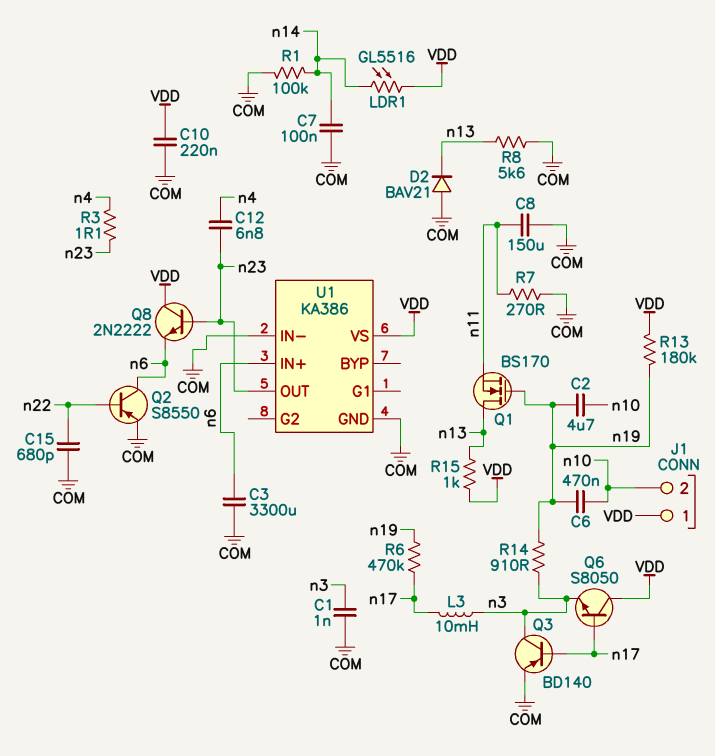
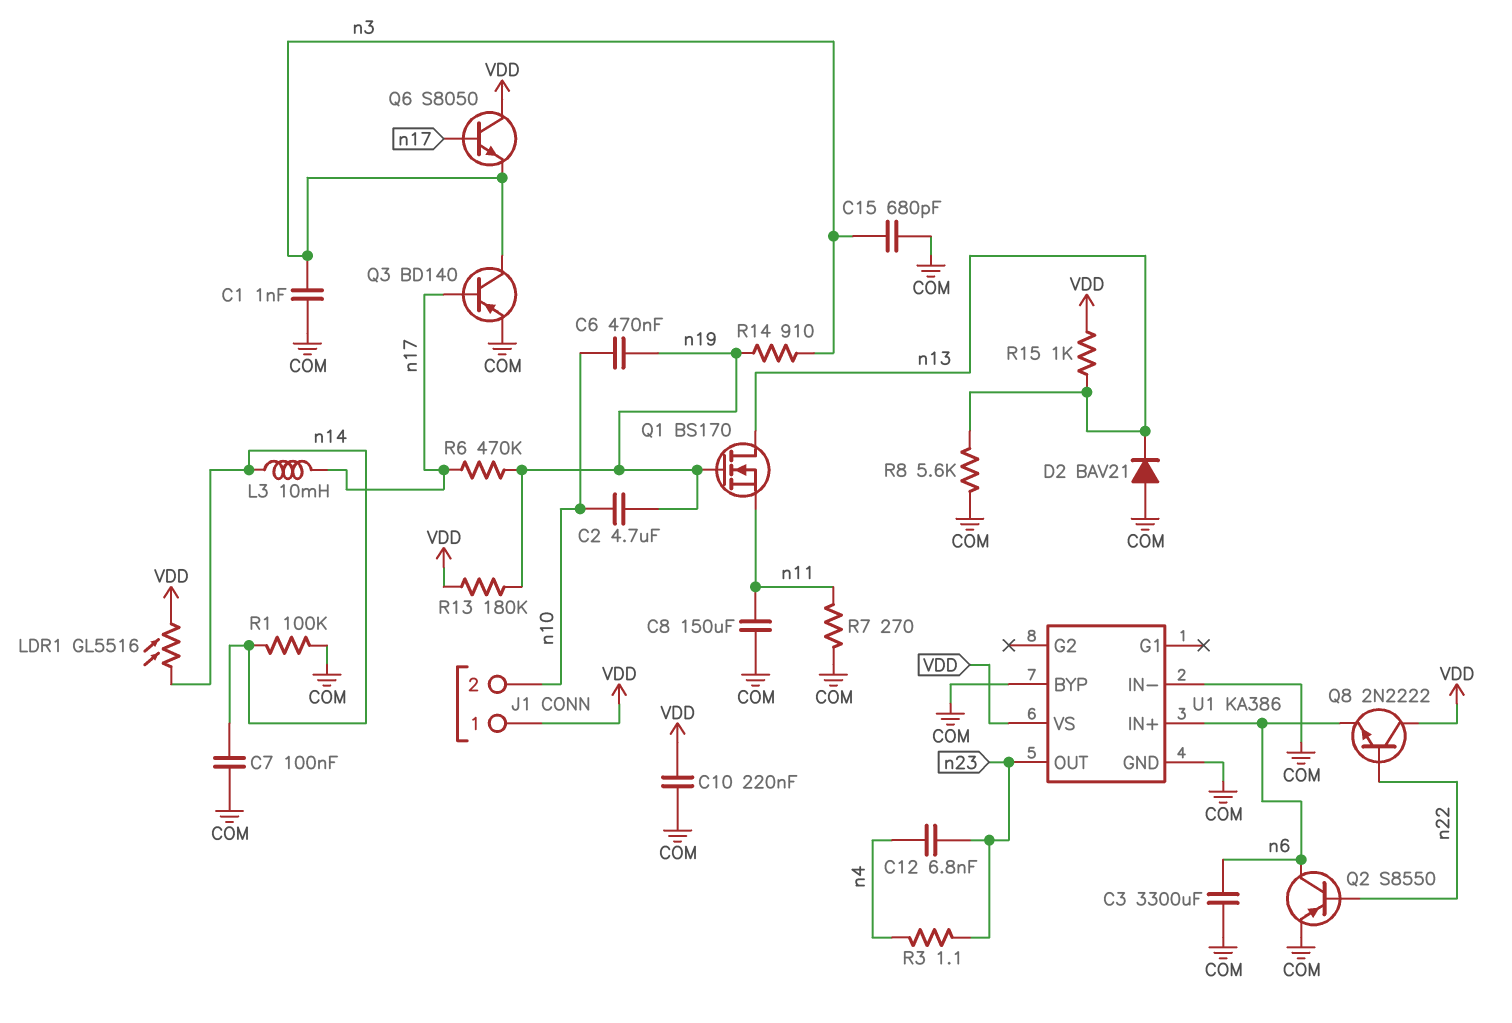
C15: 680pF (COM, n22) -> 680pF (COM, n3)
L3: 10mH (n3, n17) -> 10mH (n14, n17)
Q8: NPN 2N2222 (B n23, C VDD, E n6) -> NPN 2N2222 (B n22, C VDD, E n6)
U1 pin BYP: none -> COM

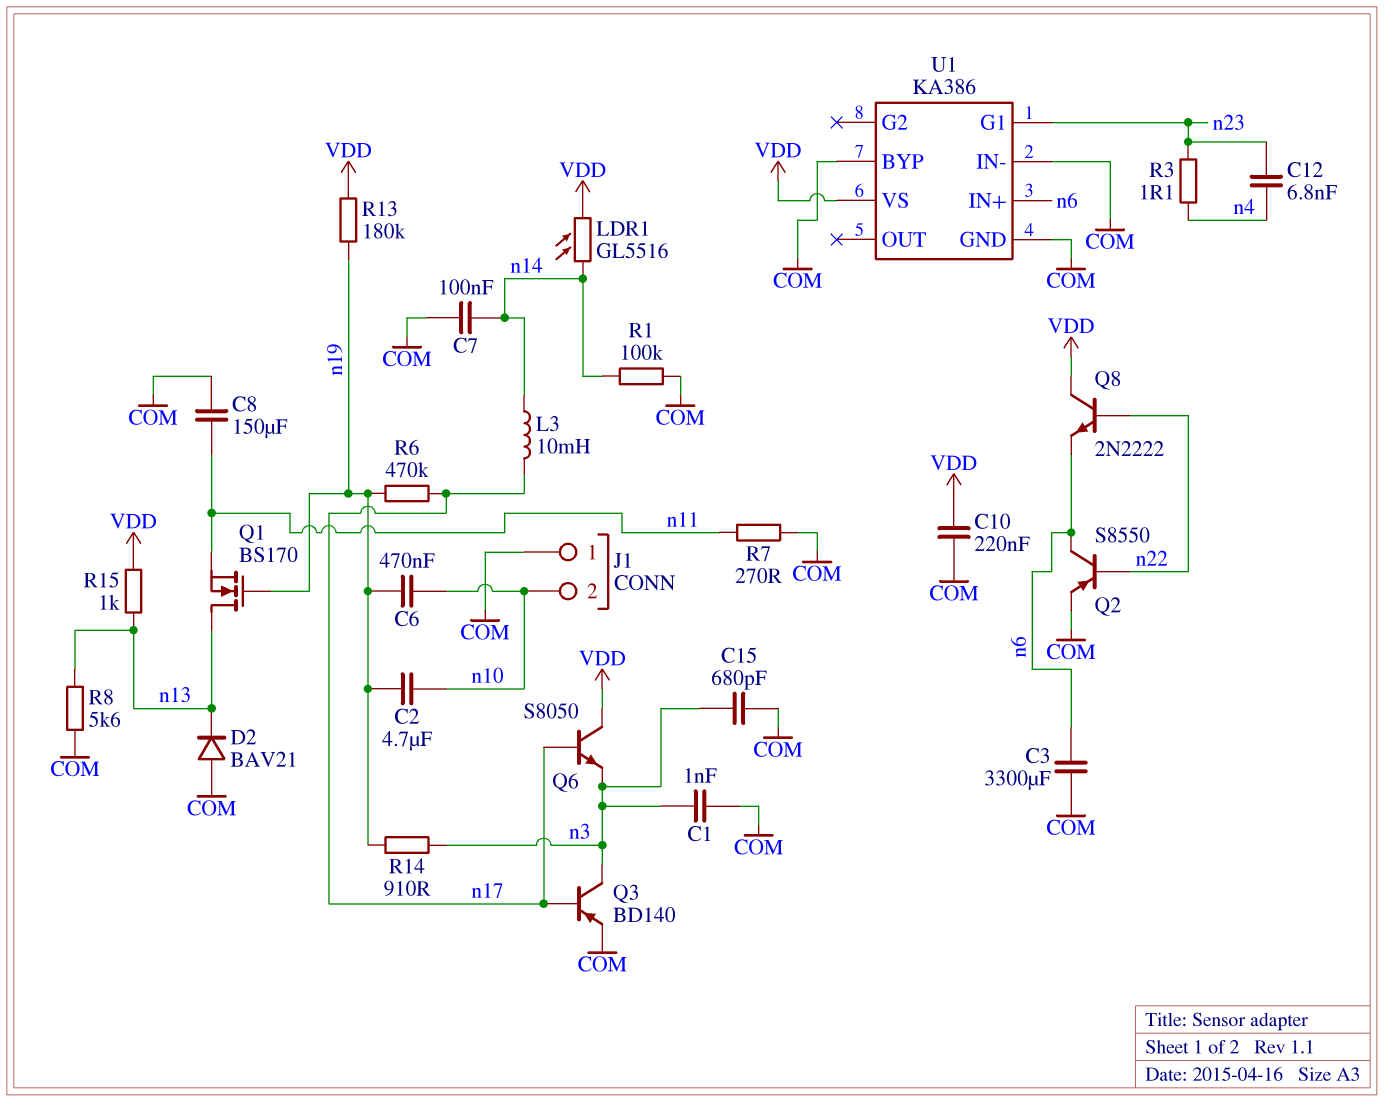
J1 pin 1: VDD -> COM
U1 pin G1: none -> n23
U1 pin OUT: n23 -> none

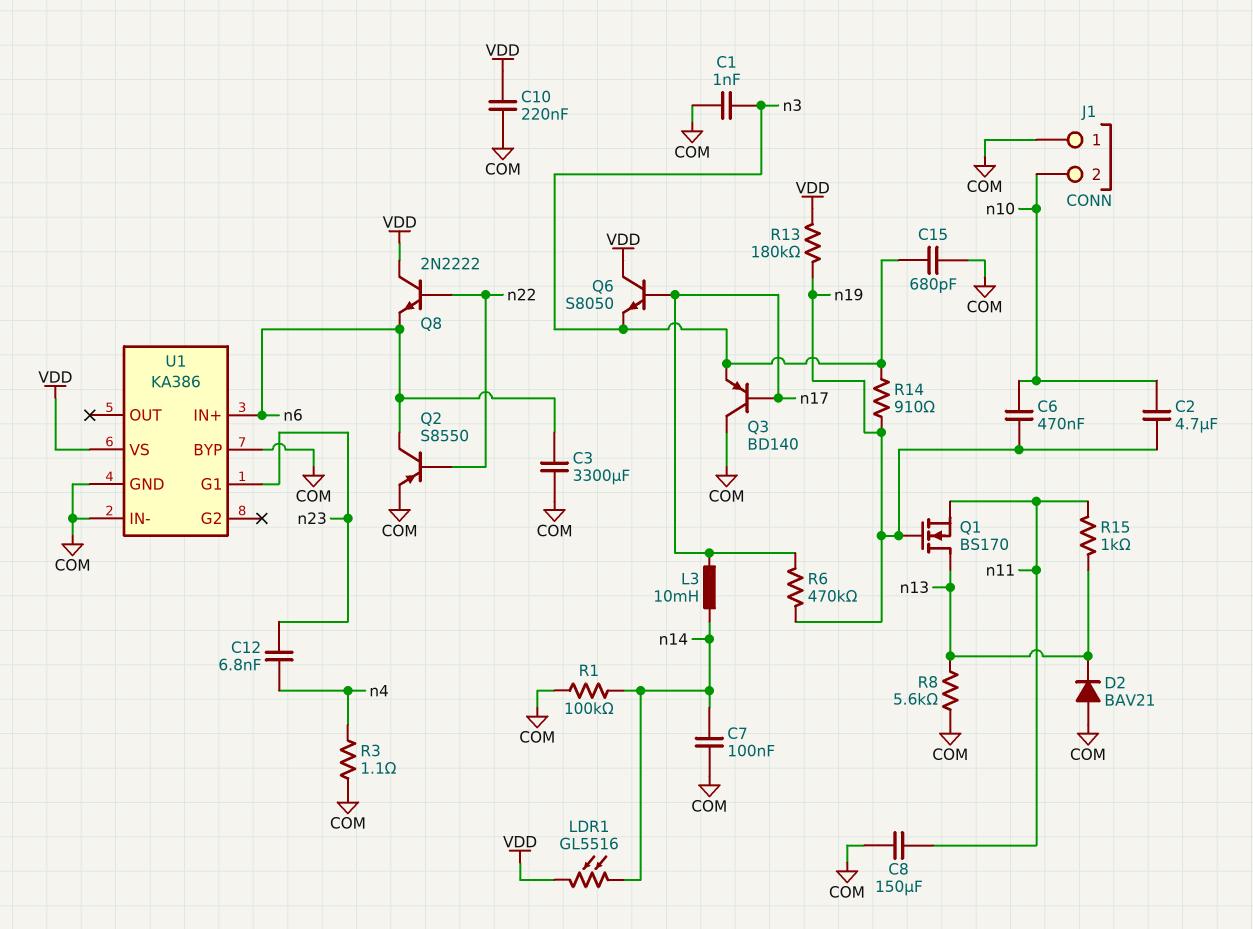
Q3: PNP BD140 (B n17, C n3, E COM) -> PNP BD140 (B n17, C COM, E n3)
R3: 1.1 (n4, n23) -> 1.1 (COM, n4)
R7: 270 (COM, n11) -> none
R15: 1k (VDD, n13) -> 1k (n11, n13)

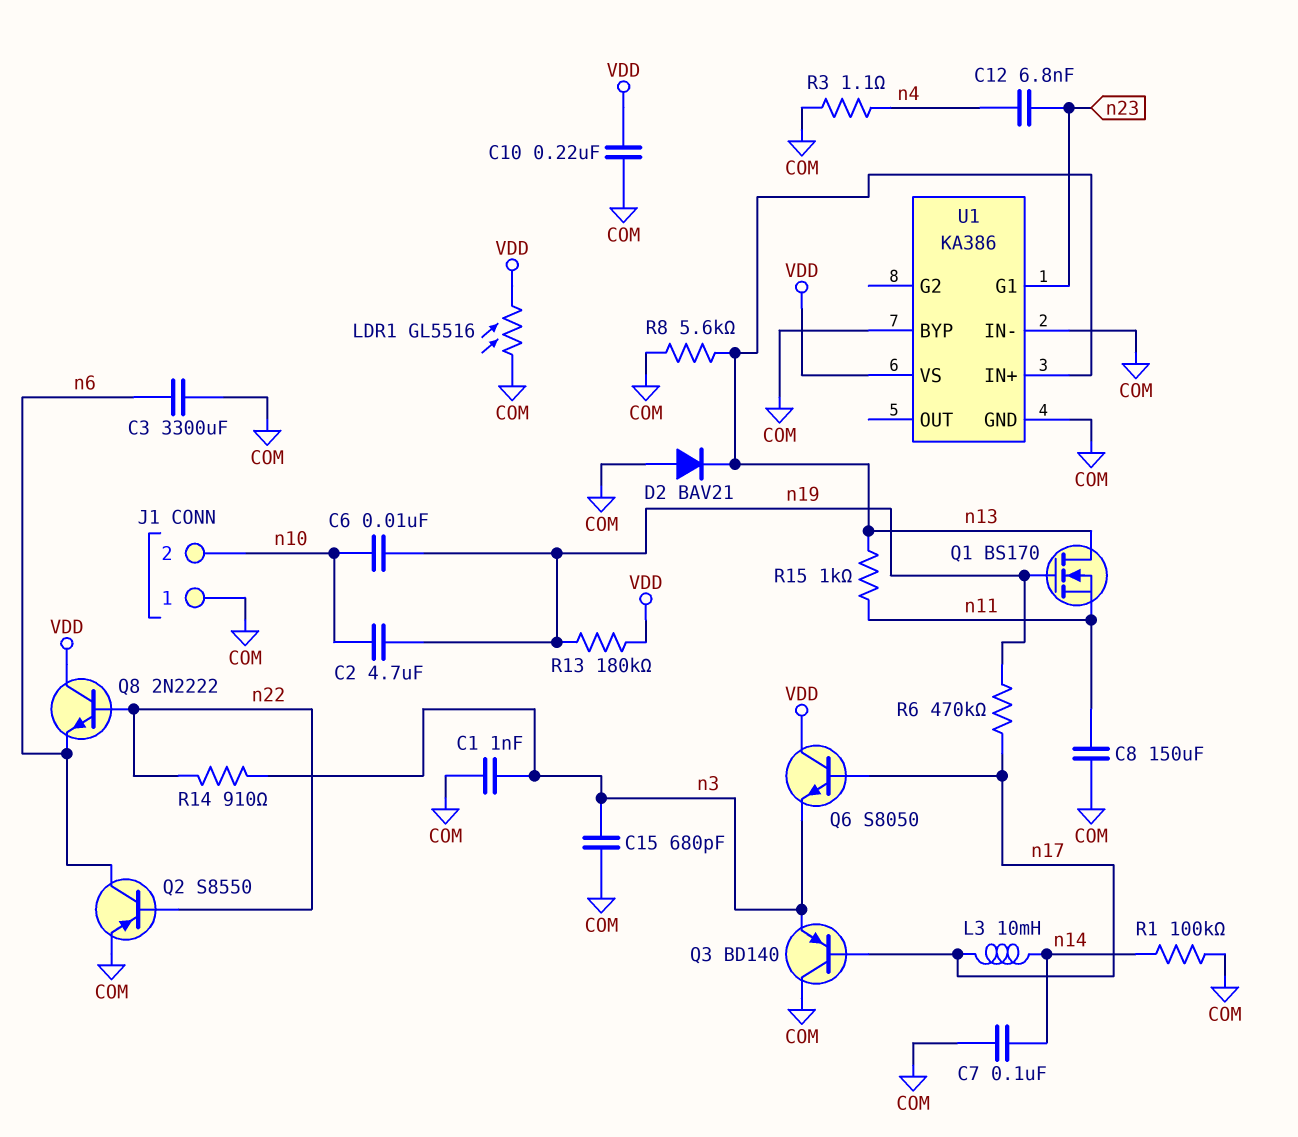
C6: 470nF (n10, n19) -> 10nF (n10, n19)
LDR1: GL5516 (VDD, n14) -> GL5516 (COM, VDD)
R14: 910 (n3, n19) -> 910 (n3, n22)
U1 pin IN+: n6 -> n13

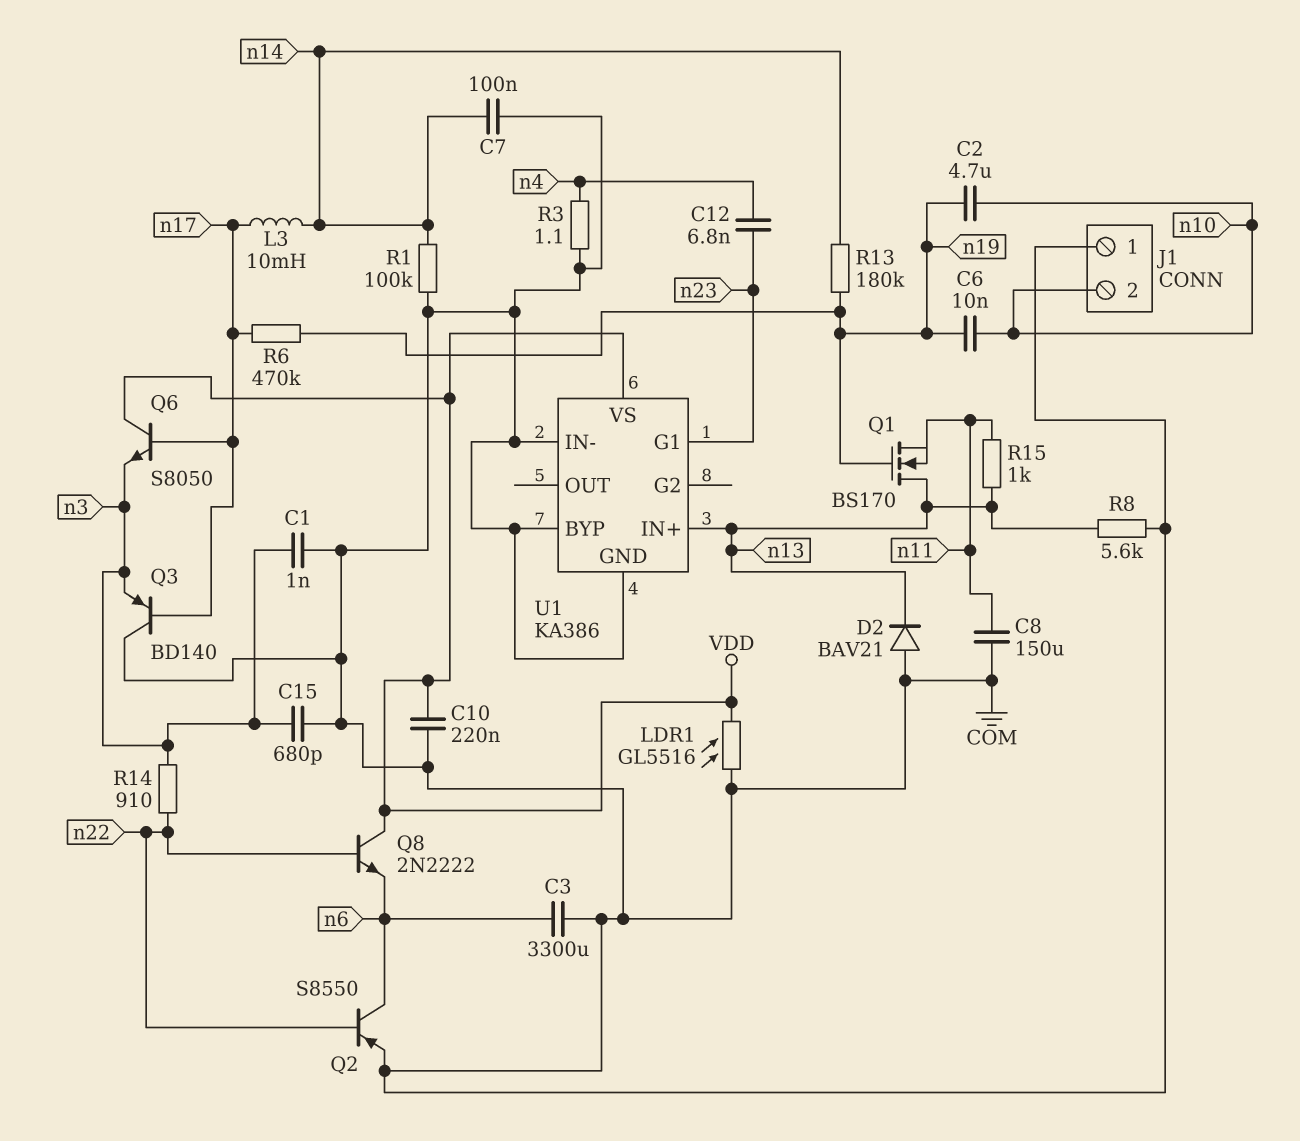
R13: 180k (VDD, n19) -> 180k (n14, n19)

